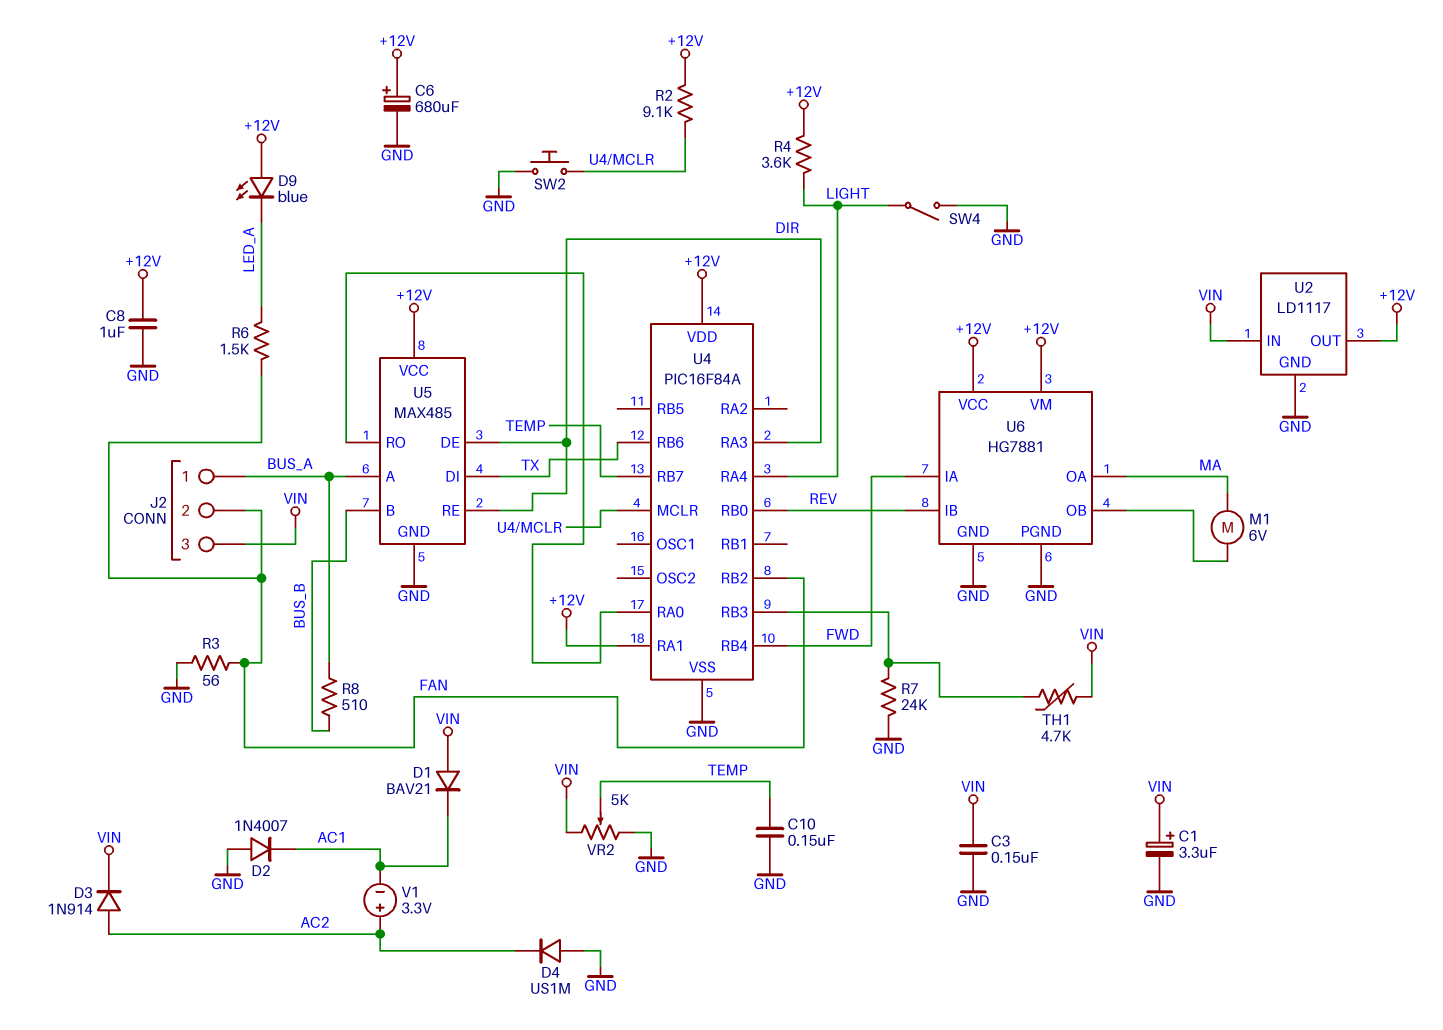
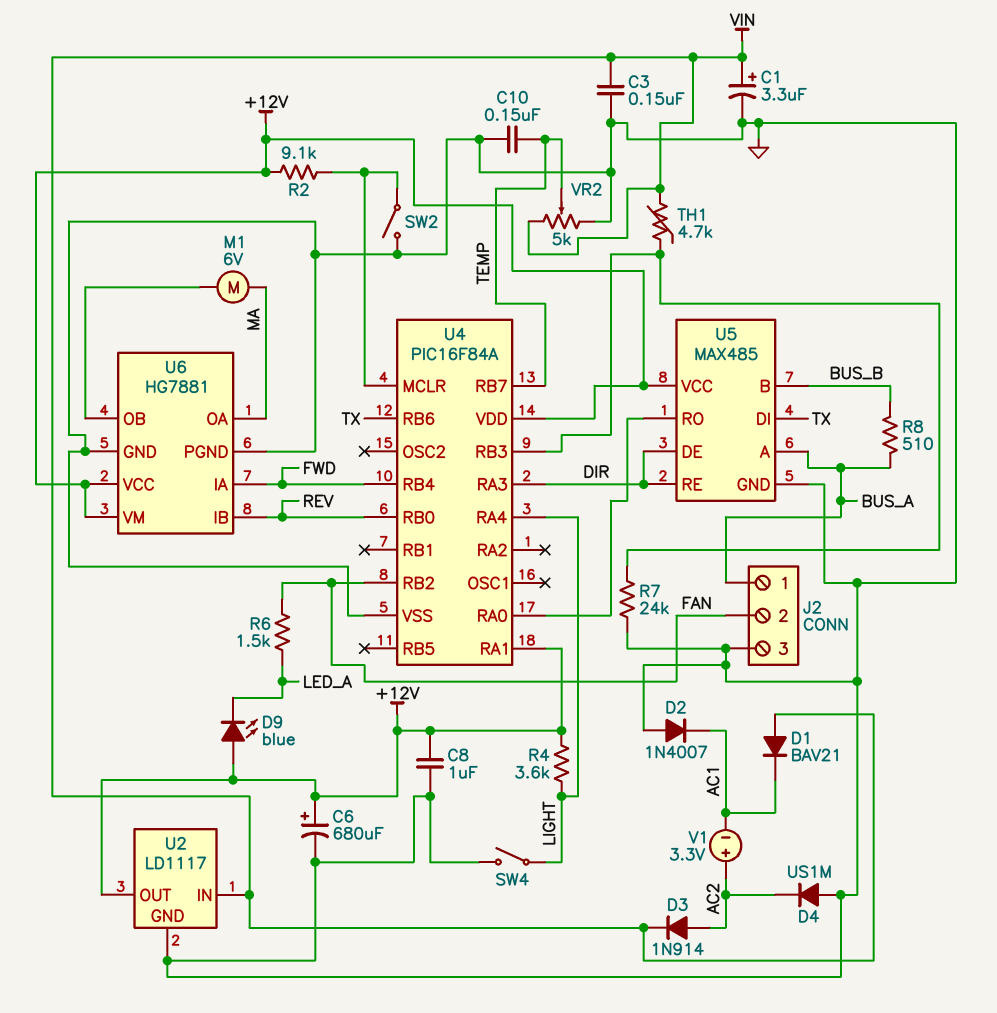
J2 pin 3: VIN -> GND
R3: 56 (FAN, GND) -> none
SW2: button (GND, U4/MCLR) -> switch (GND, U4/MCLR)

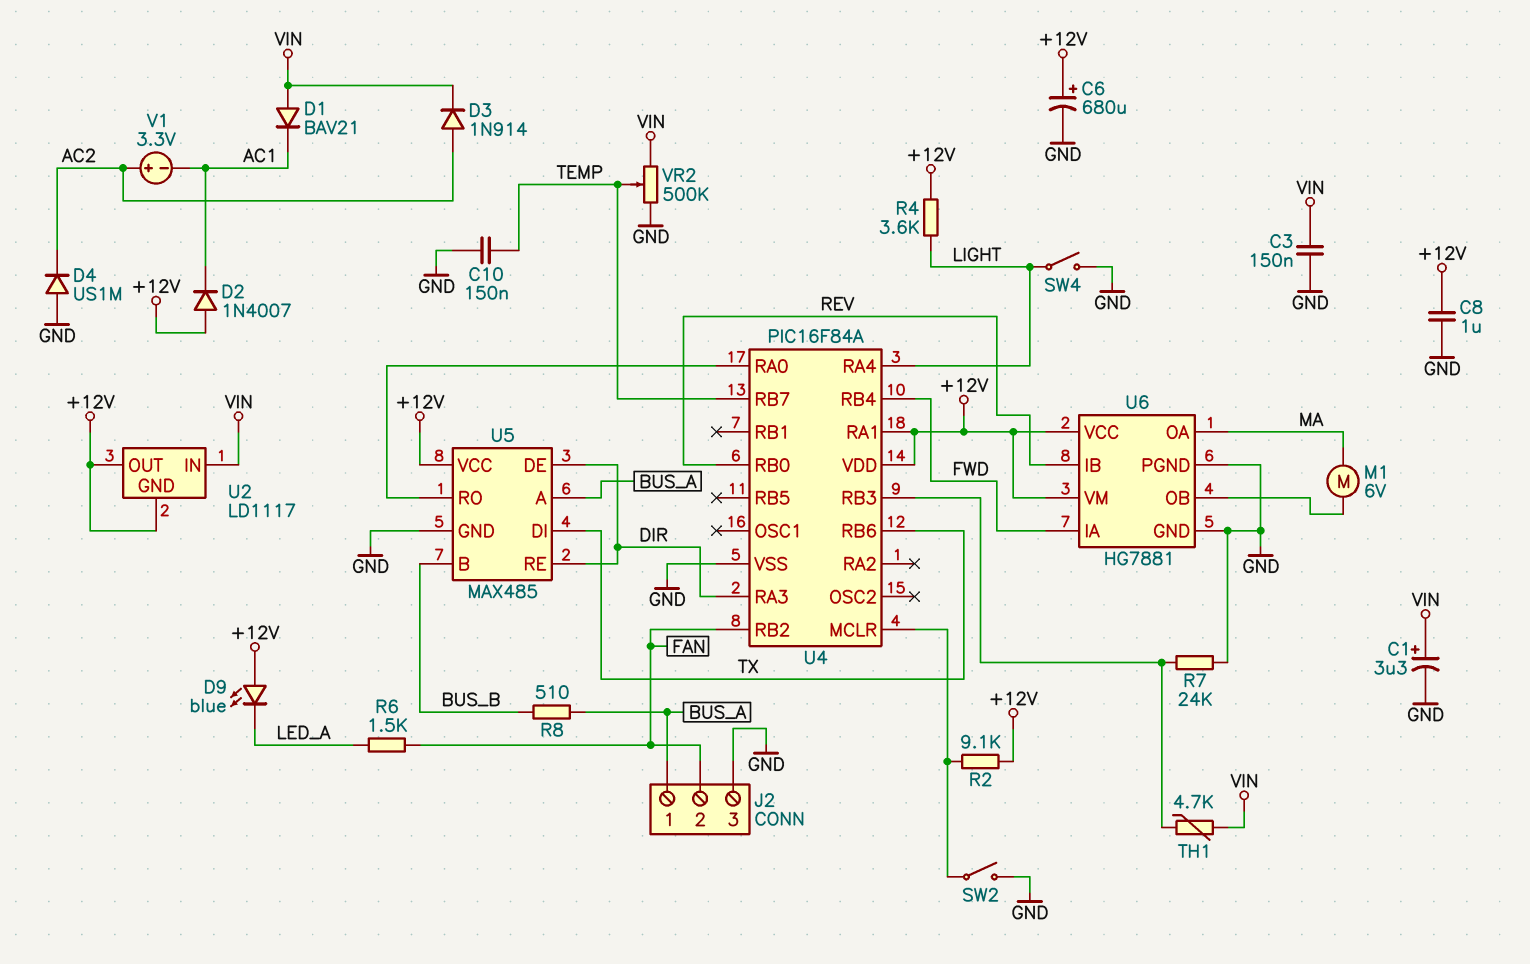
D2: diode 1N4007 (A GND, K AC1) -> diode 1N4007 (A +12V, K AC1)
U2 pin GND: GND -> +12V
VR2: 5k (GND, VIN, wiper TEMP) -> 500k (GND, VIN, wiper TEMP)

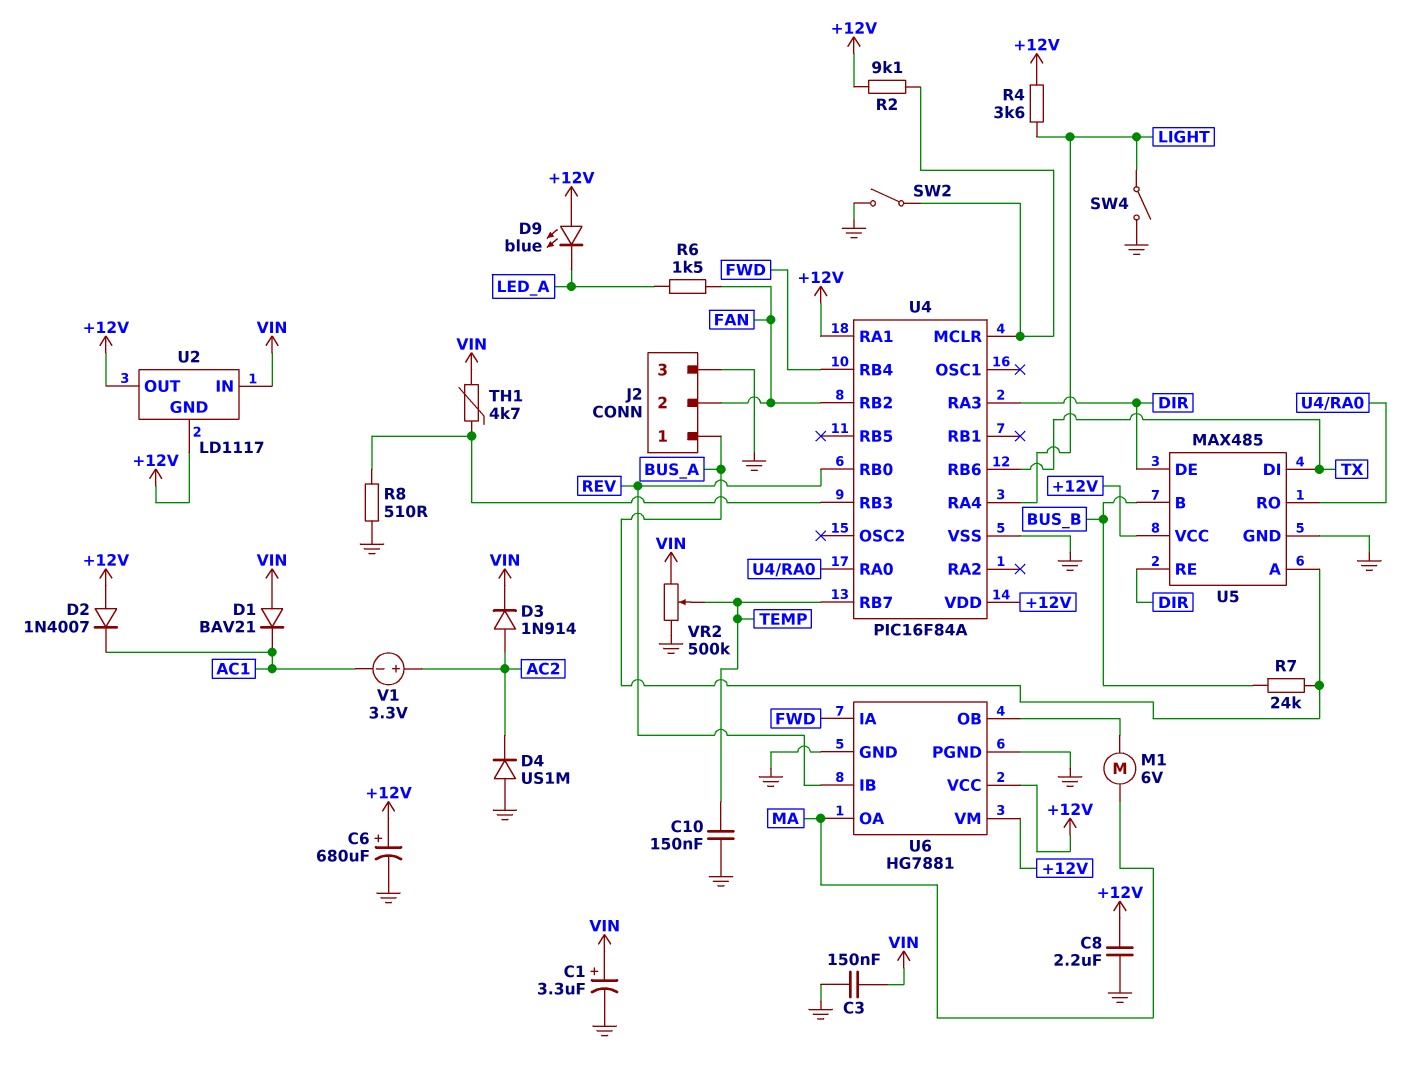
C8: 1uF (+12V, GND) -> 2.2uF (+12V, GND)
R7: 24k (GND, U4/RB3) -> 24k (BUS_A, BUS_B)
R8: 510 (BUS_A, BUS_B) -> 510 (GND, U4/RB3)

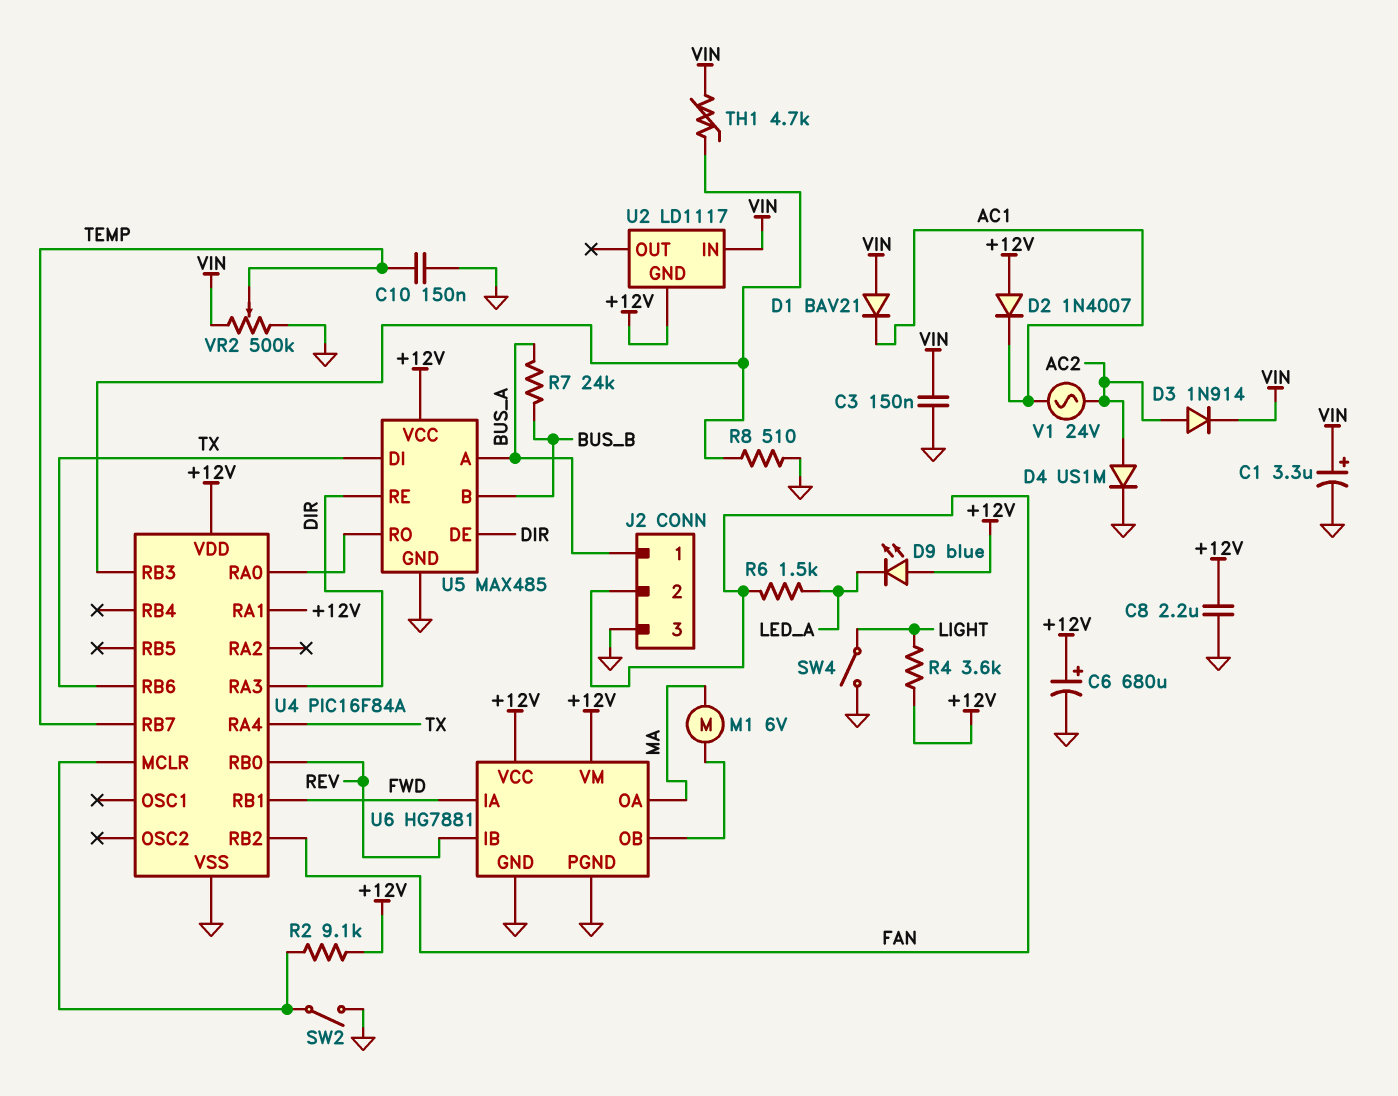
D4: diode US1M (A GND, K AC2) -> diode US1M (A AC2, K GND)
U2 pin OUT: +12V -> none
U4 pin RA4: LIGHT -> TX
U4 pin RB1: none -> FWD
U4 pin RB4: FWD -> none
V1: 3.3V (plus AC2, minus AC1) -> AC 24V (AC1, AC2)

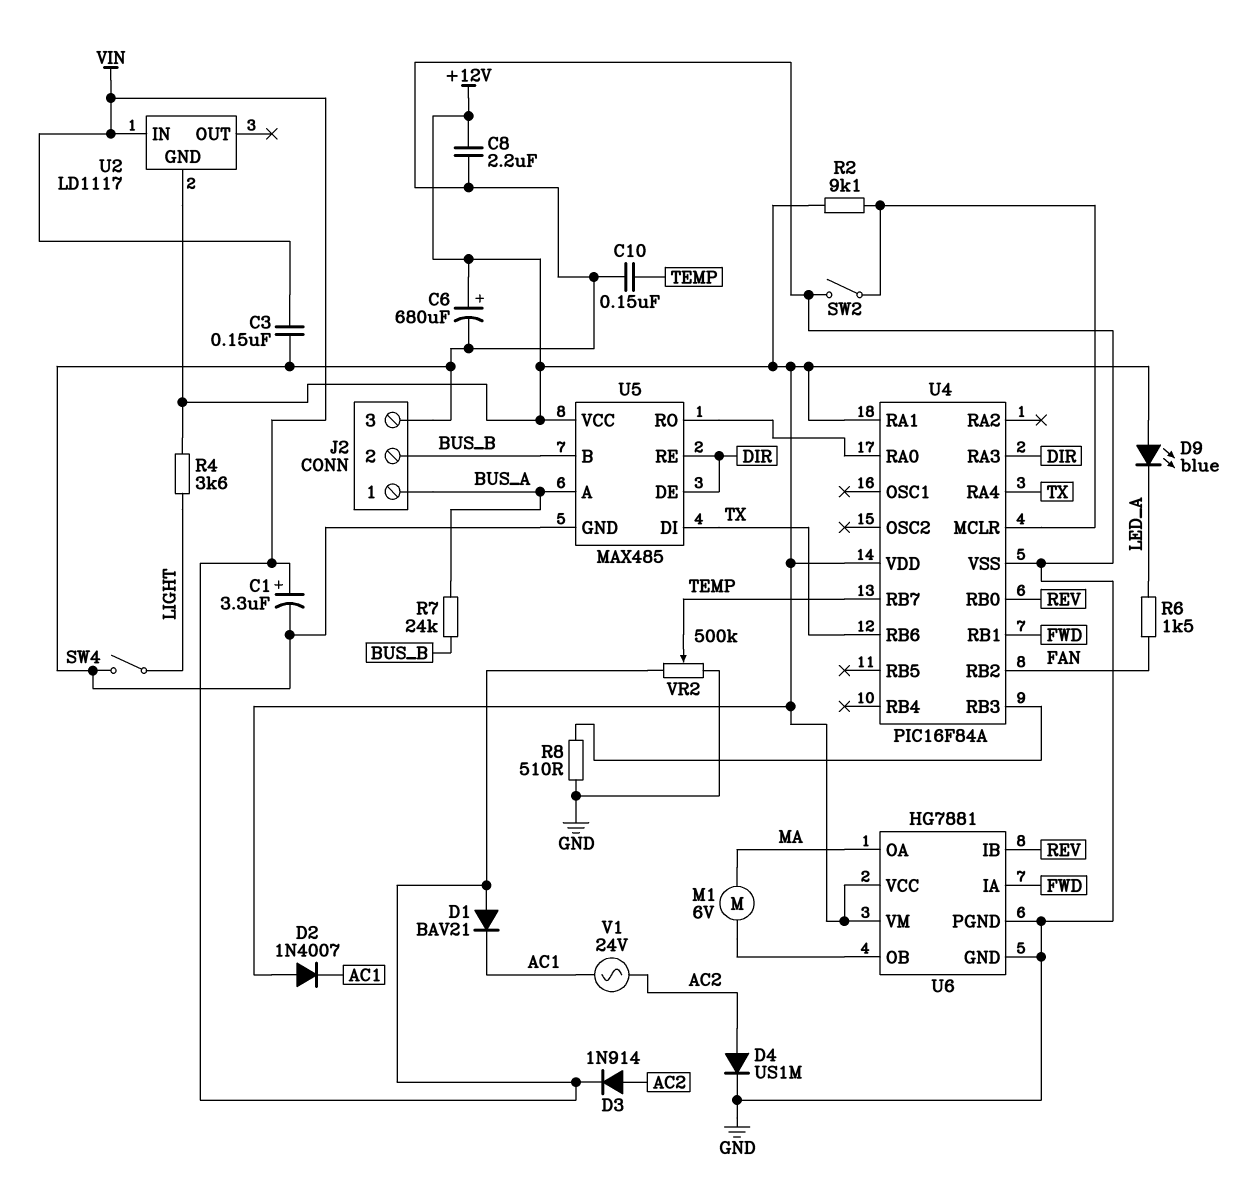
J2 pin 2: FAN -> BUS_B
TH1: 4.7k (U4/RB3, VIN) -> none

